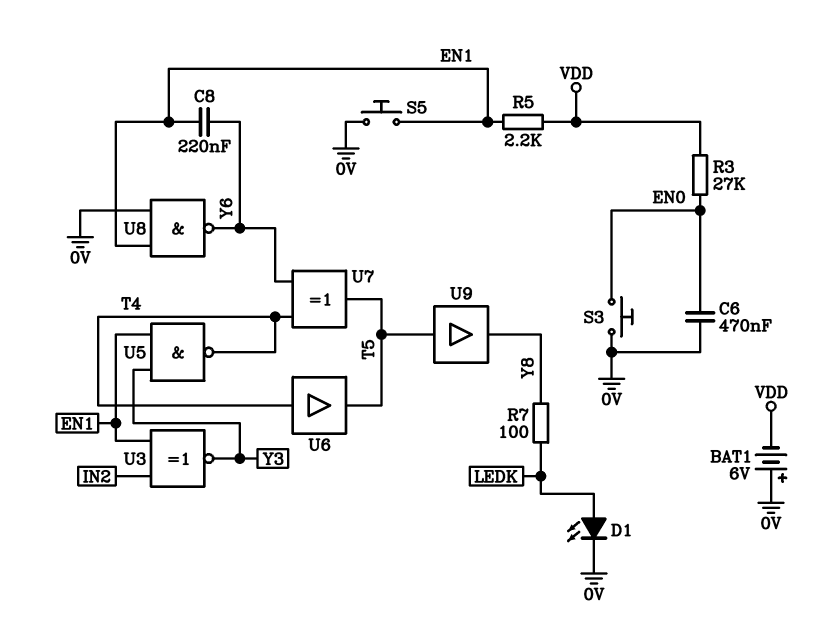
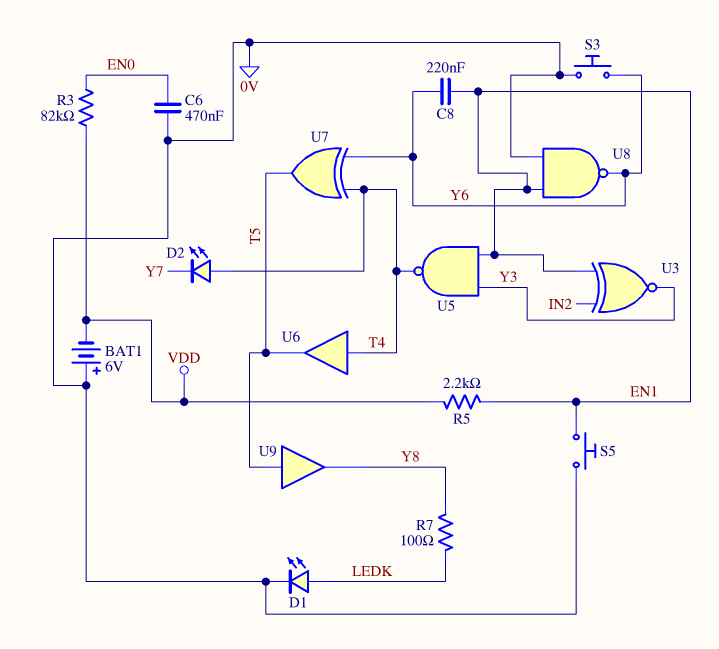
D2: none -> LED (A T4, K Y7)
R3: 27k (EN0, VDD) -> 82k (EN0, VDD)
S3: button (0V, EN0) -> button (0V, Y6)

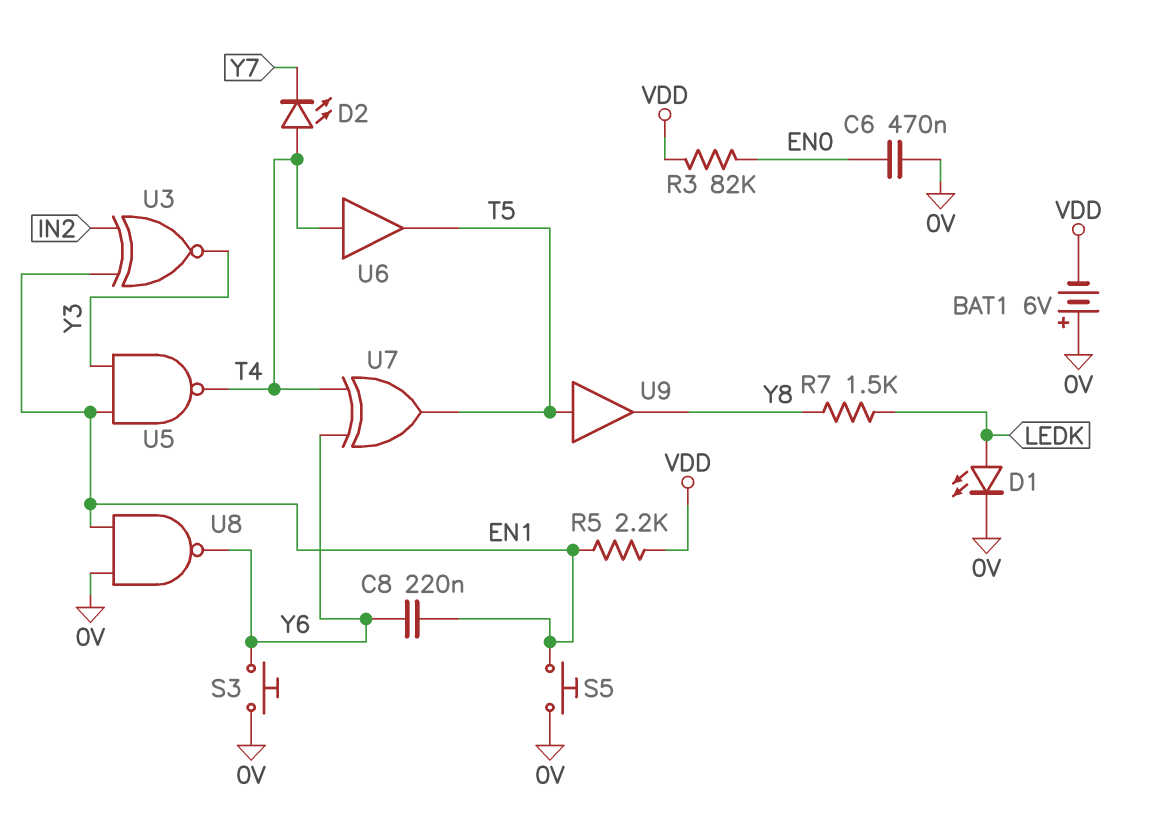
R7: 100 (LEDK, Y8) -> 1.5k (LEDK, Y8)

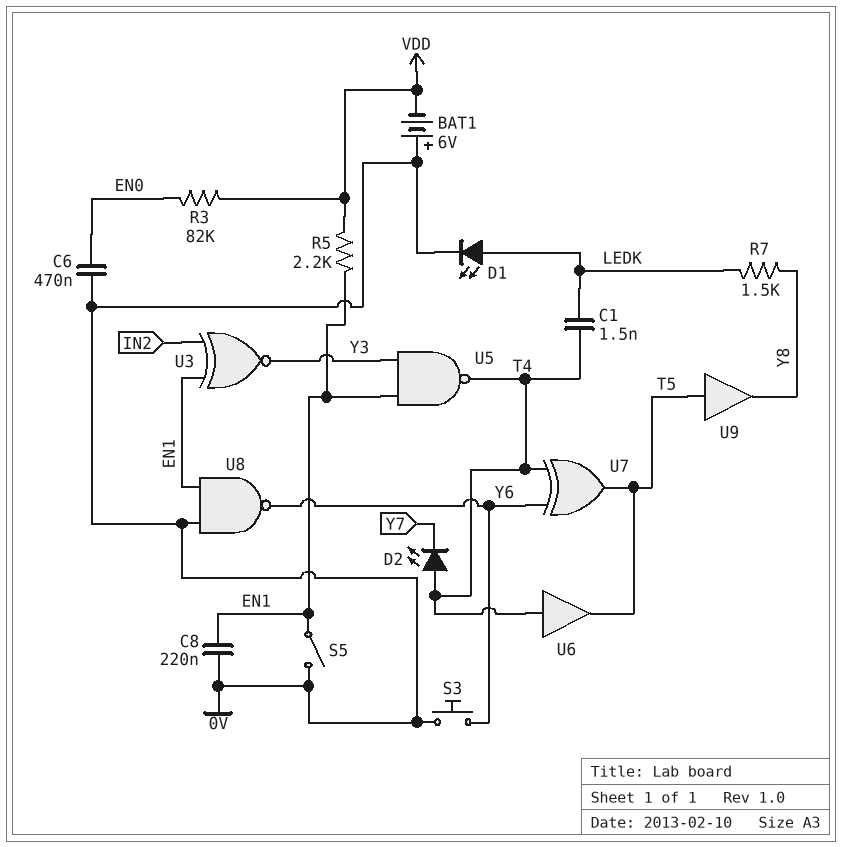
C1: none -> 1.5nF (LEDK, T4)
C8: 220nF (EN1, Y6) -> 220nF (0V, EN1)
S5: button (0V, EN1) -> switch (0V, EN1)

